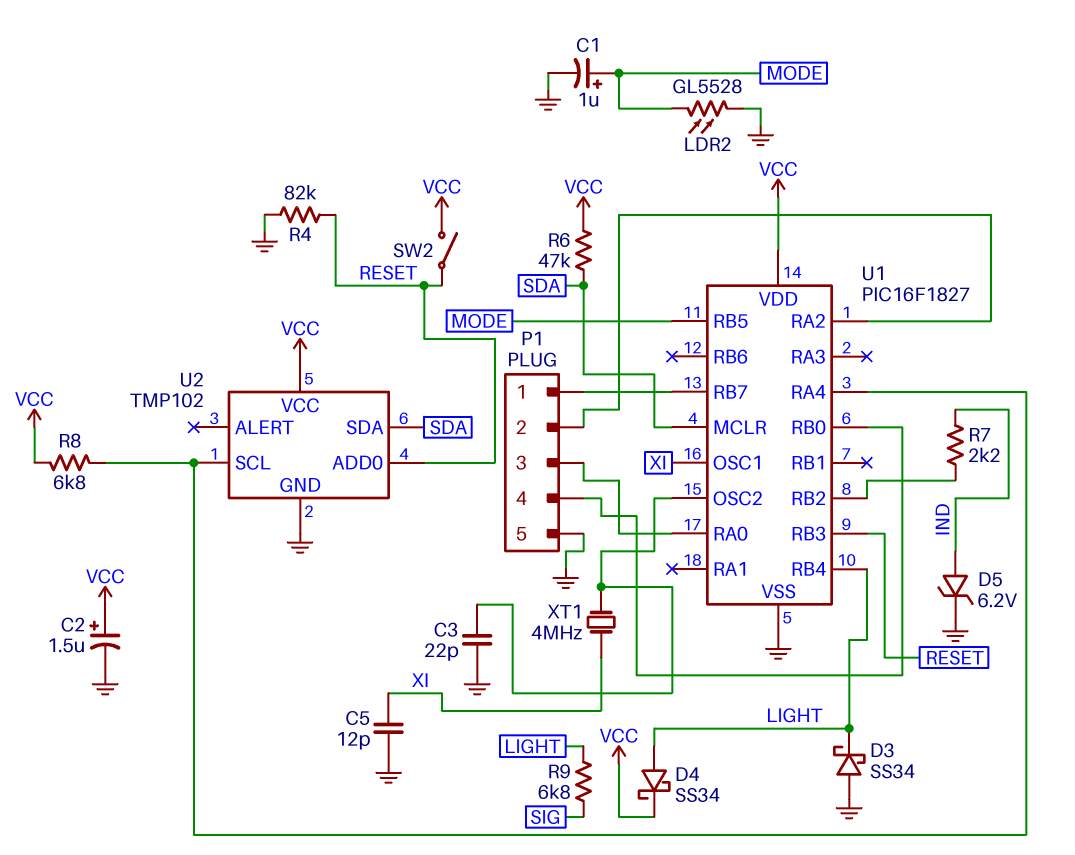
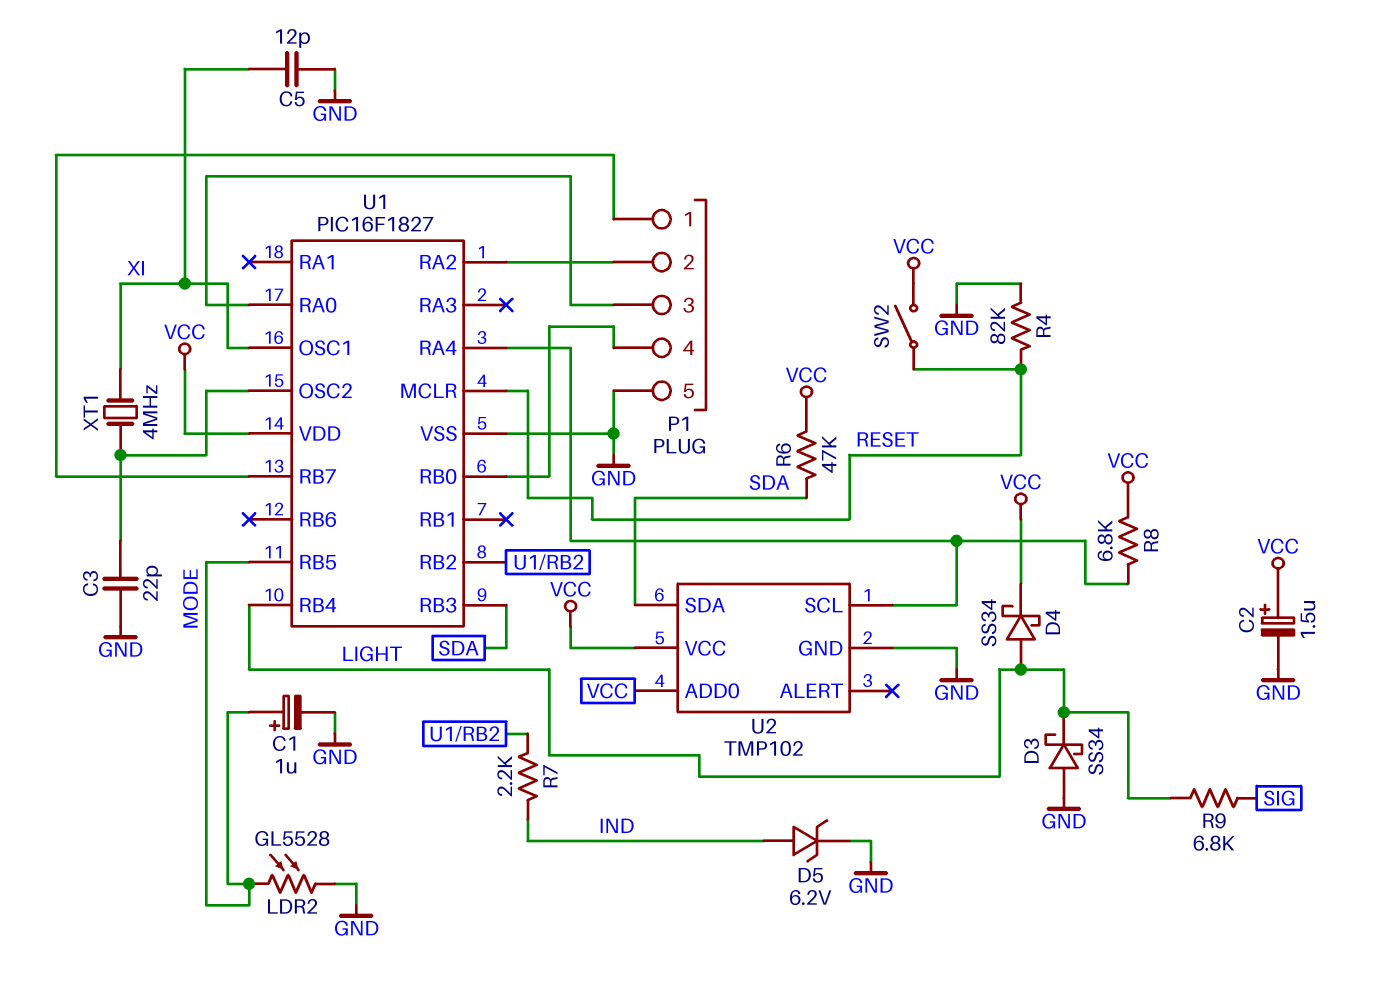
U1 pin MCLR: SDA -> RESET
U1 pin RB3: RESET -> SDA
U2 pin ADD0: RESET -> VCC

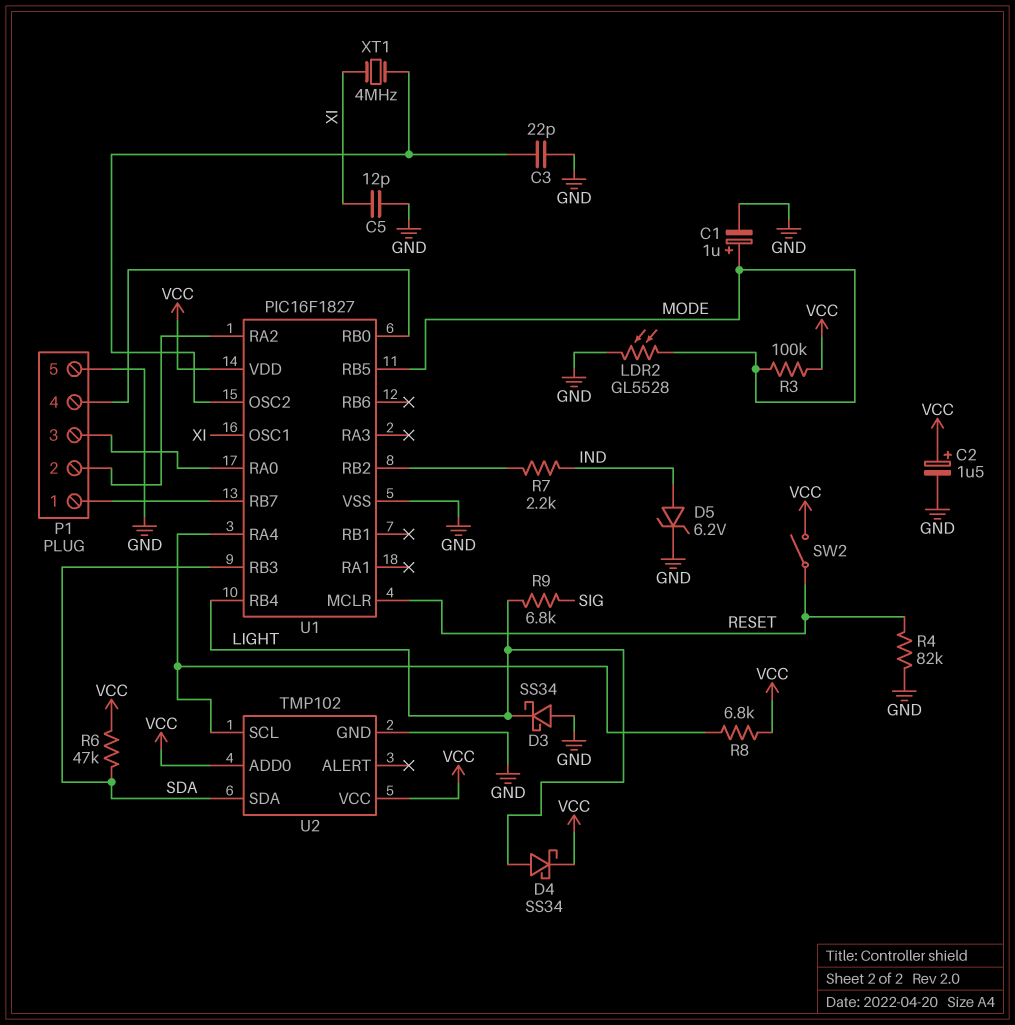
R3: none -> 100k (MODE, VCC)

